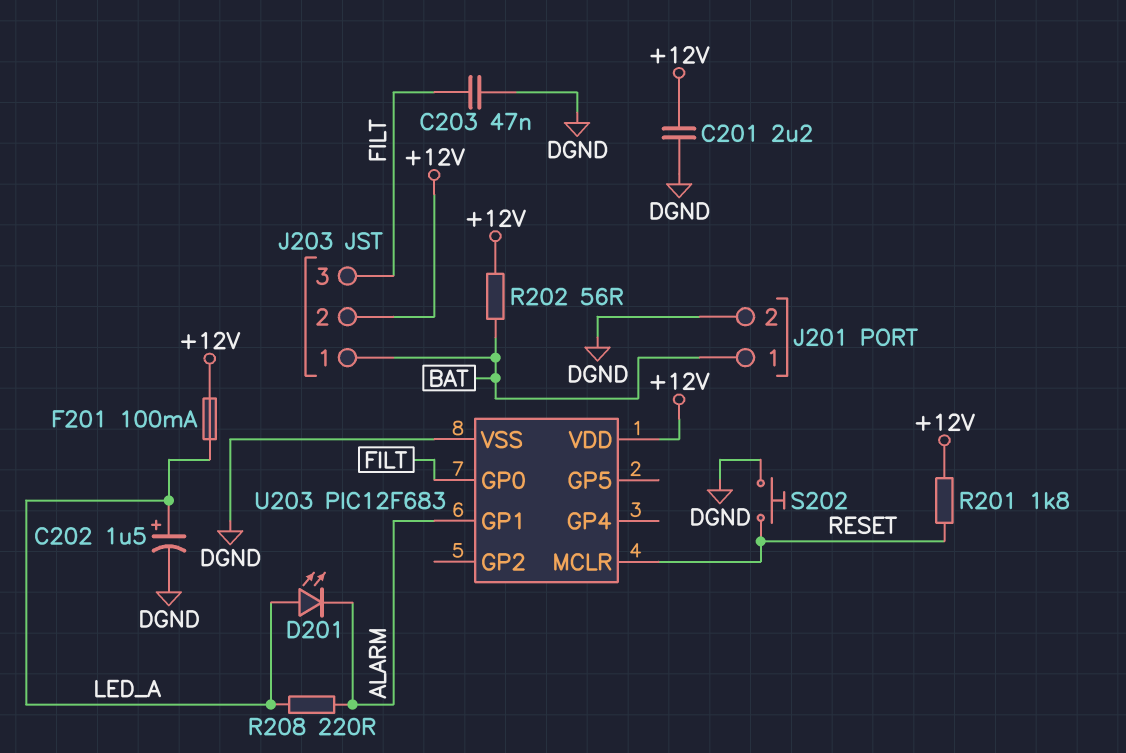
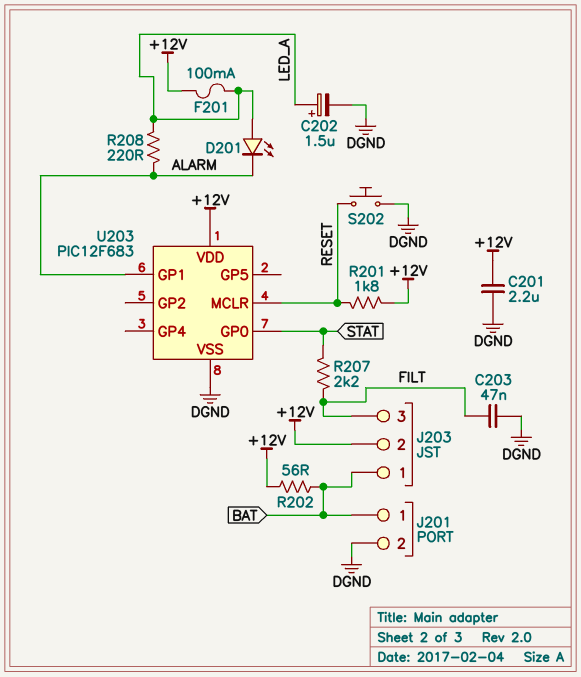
R207: none -> 2.2k (FILT, STAT)
U203 pin GP0: FILT -> STAT

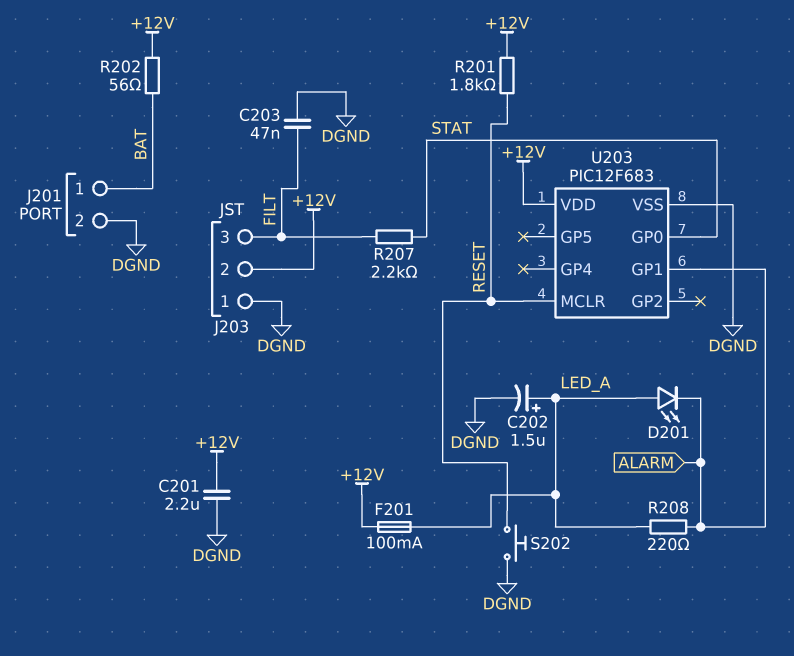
J203 pin 1: BAT -> DGND

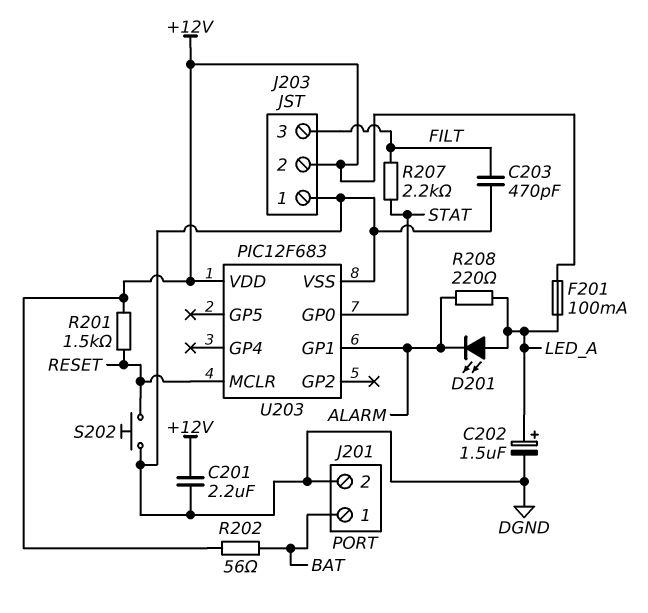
C203: 47nF (DGND, FILT) -> 470pF (DGND, FILT)
R201: 1.8k (+12V, RESET) -> 1.5k (+12V, RESET)

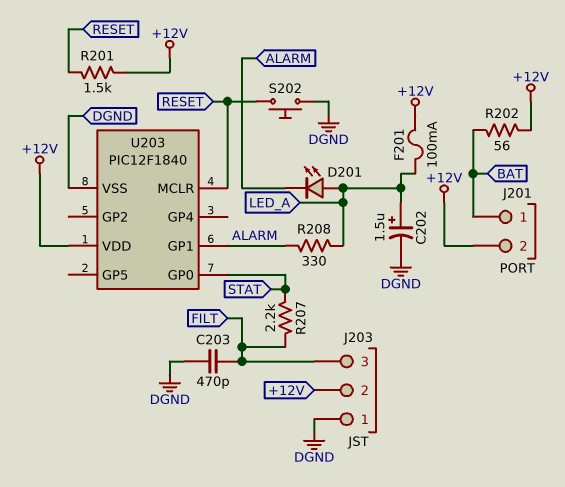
C201: 2.2uF (+12V, DGND) -> none
J201 pin 2: DGND -> +12V
R208: 220 (ALARM, LED_A) -> 330 (ALARM, LED_A)
U203: PIC12F683 -> PIC12F1840

